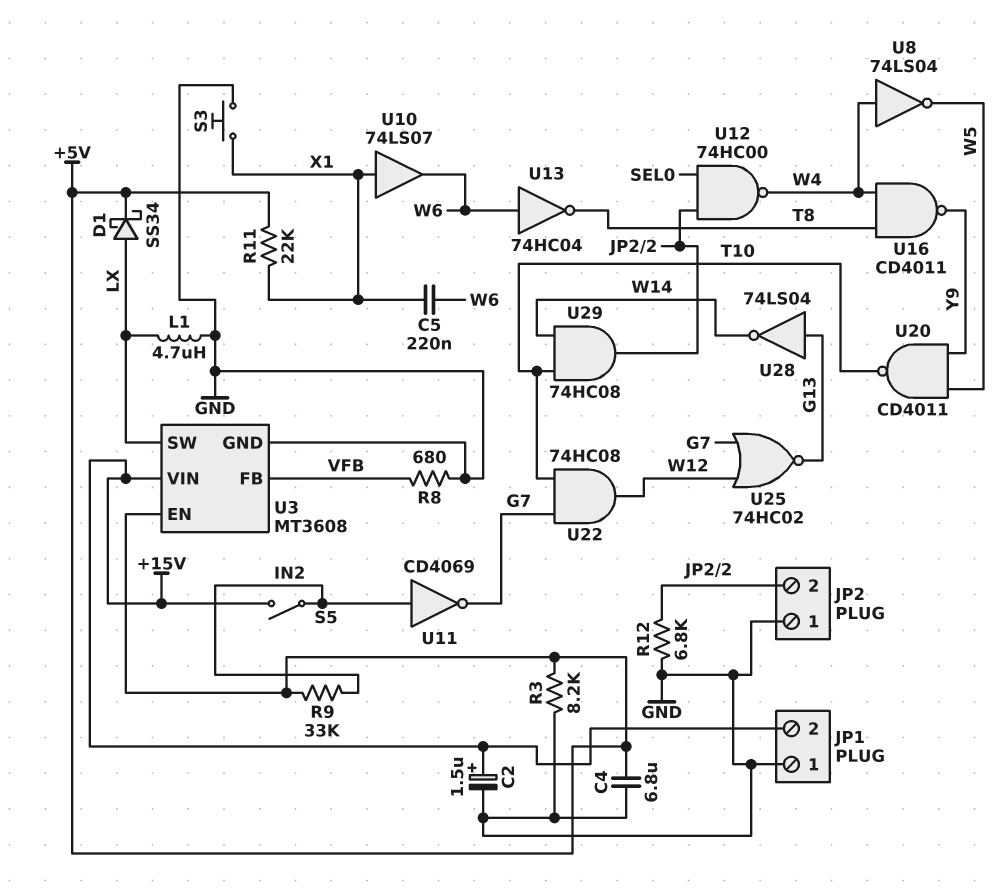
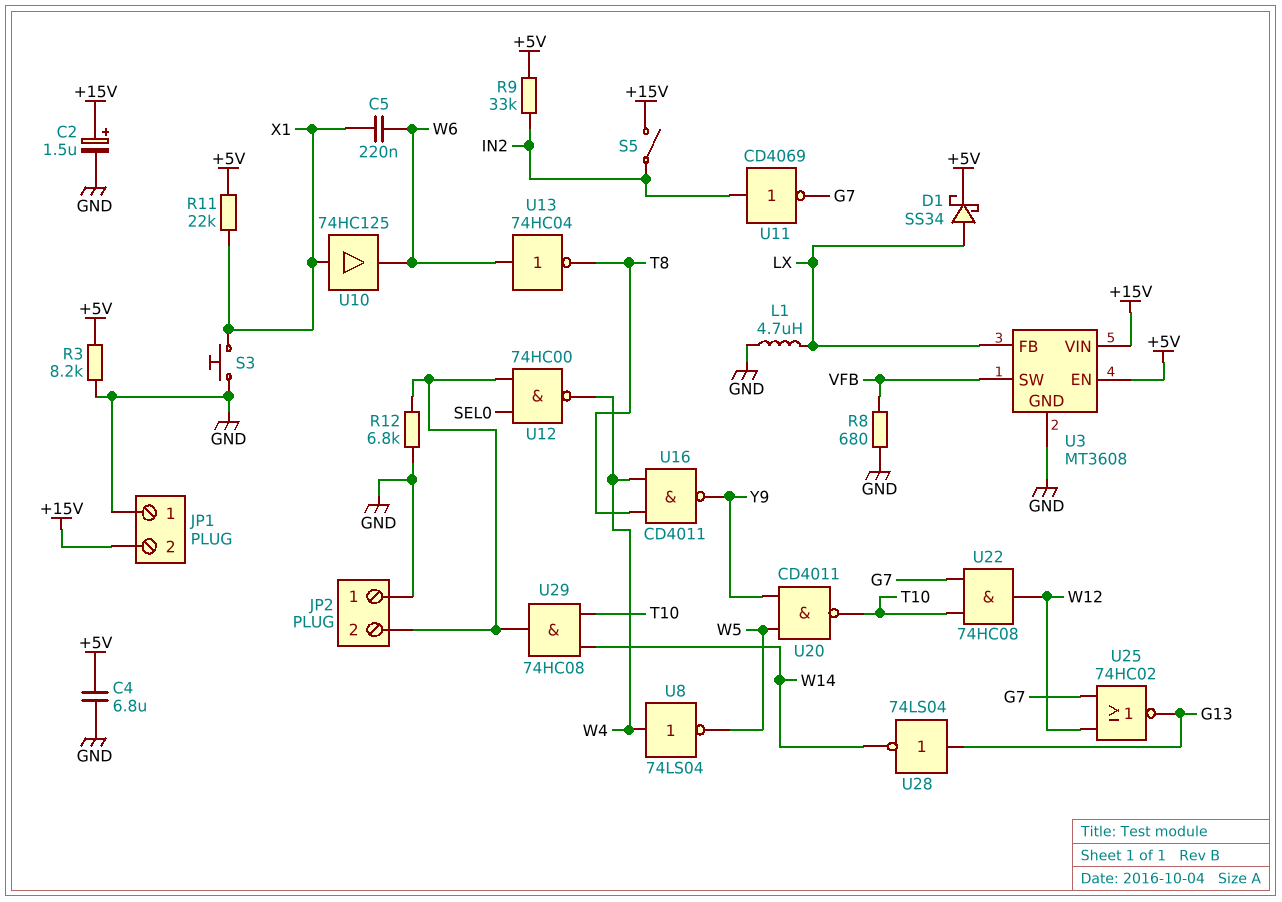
U3 pin FB: VFB -> LX
U3 pin SW: LX -> VFB
U10: buffer 74LS07 (in X1, out W6) -> buffer 74HC125 (in X1, out W6)

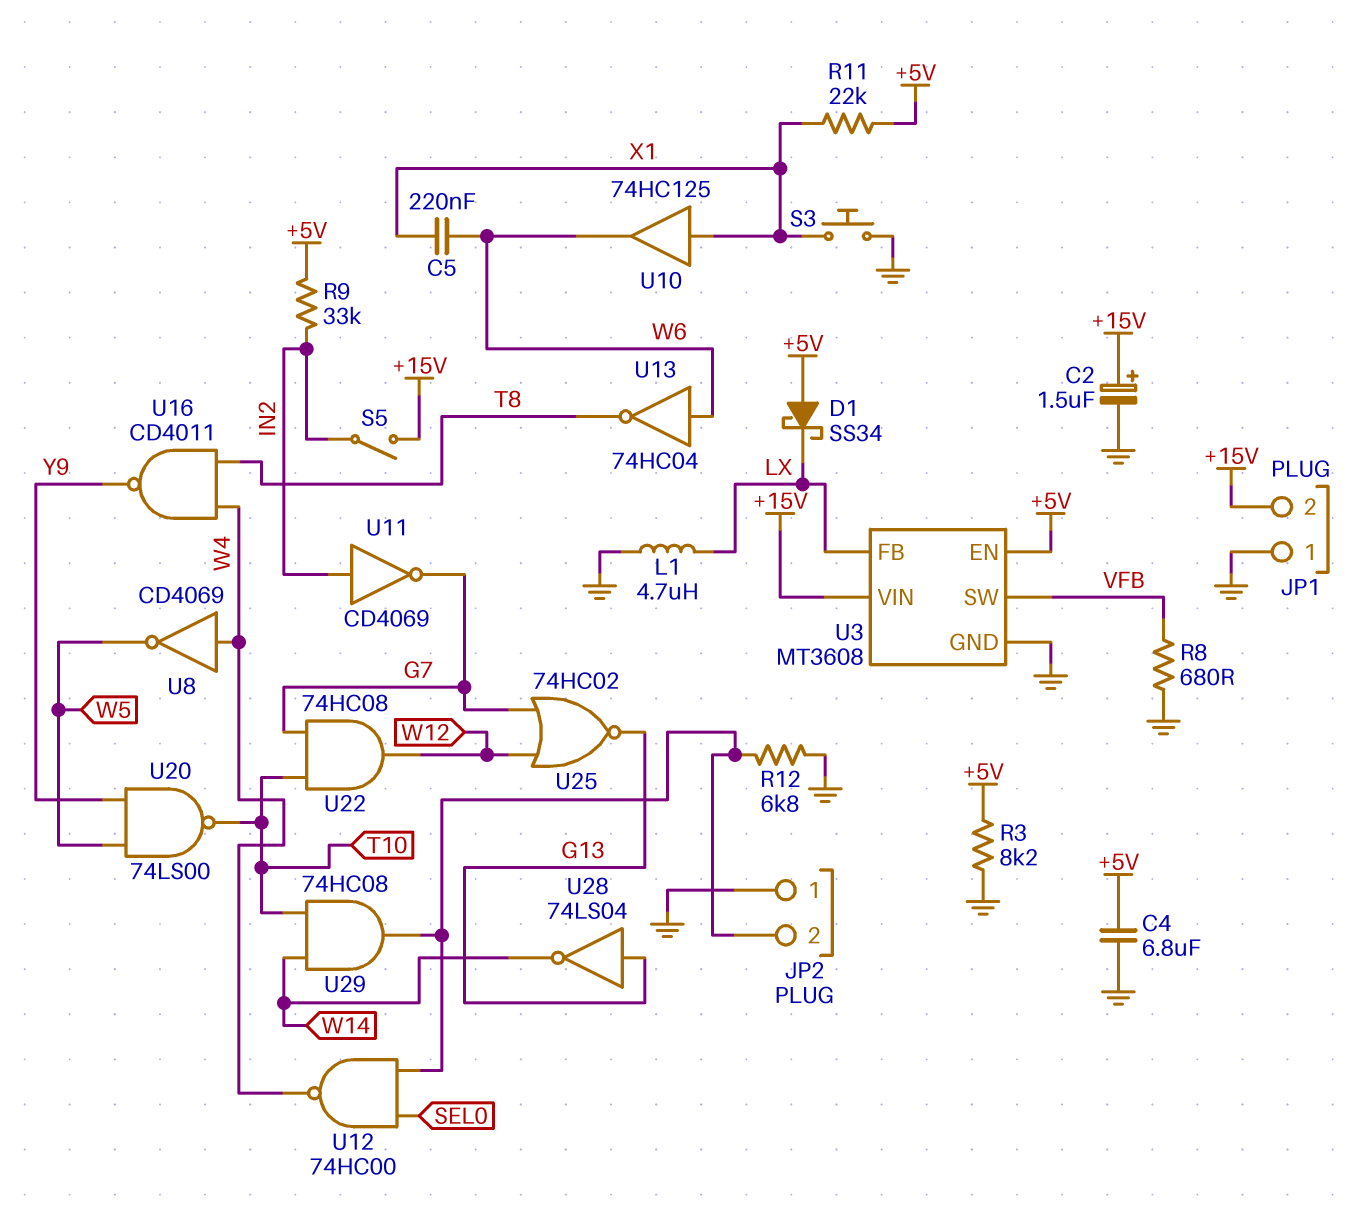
D1: schottky SS34 (A LX, K +5V) -> schottky SS34 (A +5V, K LX)
U8: NOT 74LS04 (in W4, out W5) -> NOT CD4069 (in W4, out W5)
U20: NAND CD4011 (in W5, in Y9, out T10) -> NAND 74LS00 (in W5, in Y9, out T10)

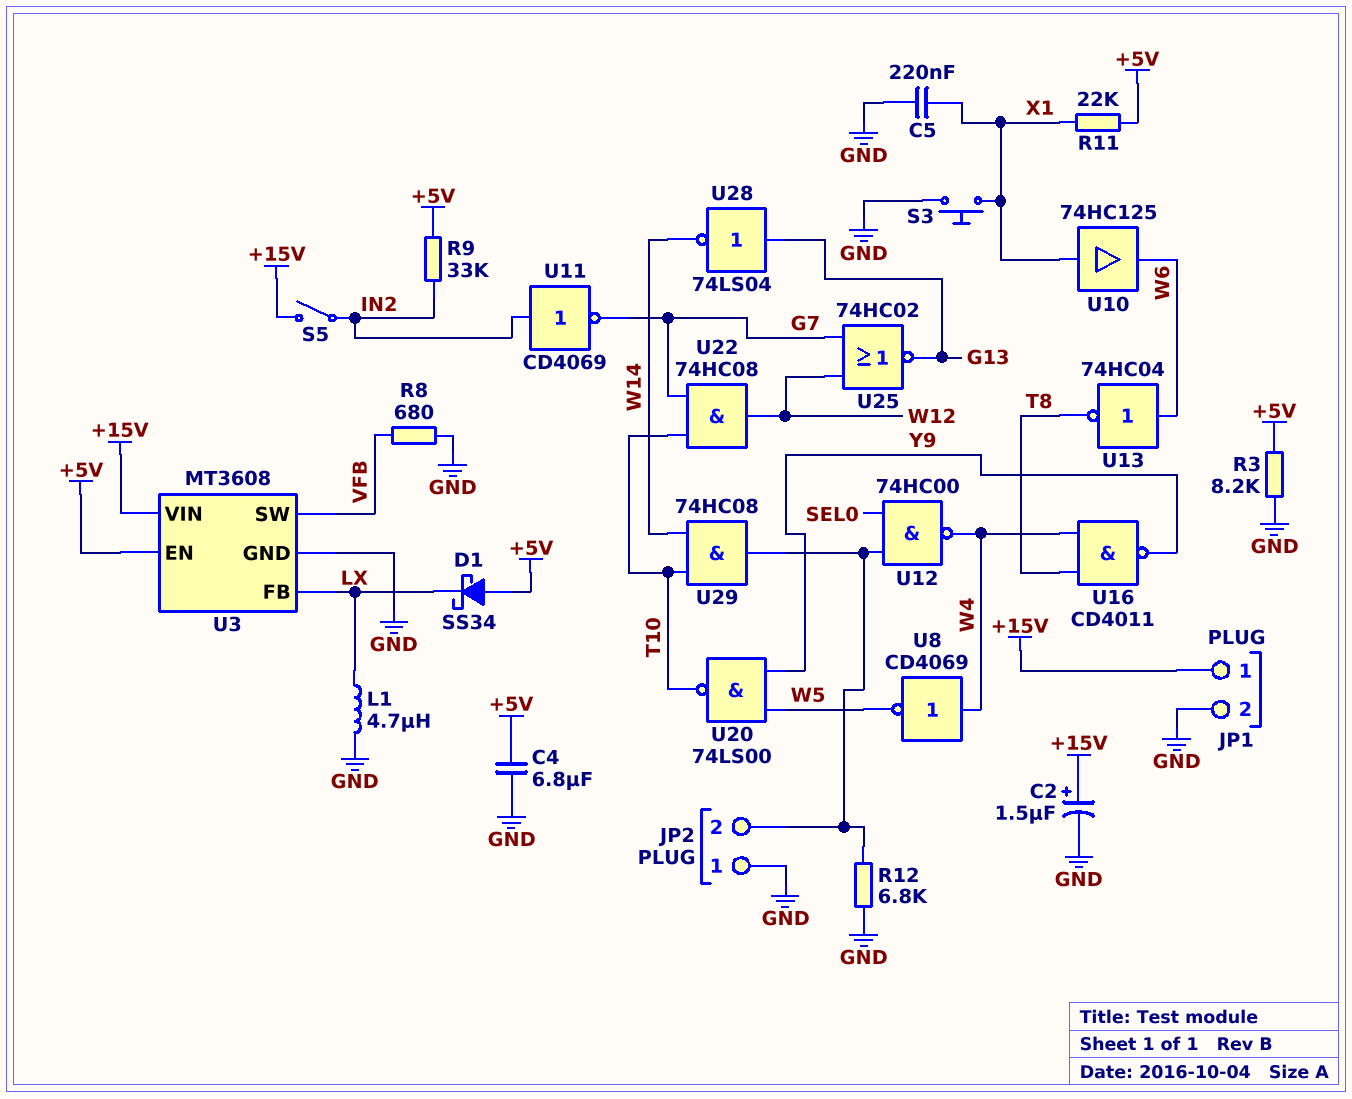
C5: 220nF (W6, X1) -> 220nF (GND, X1)
JP1 pin 1: GND -> +15V
JP1 pin 2: +15V -> GND

